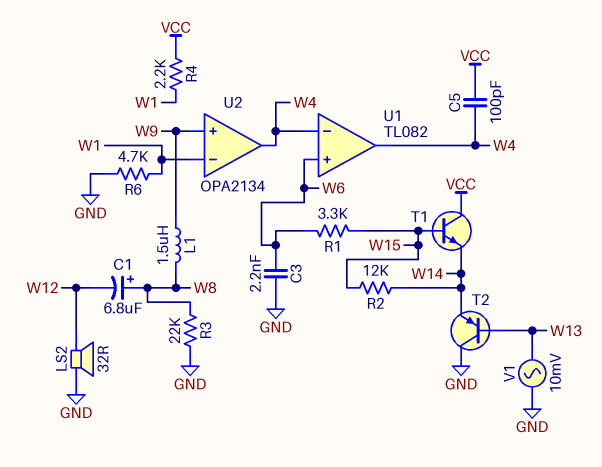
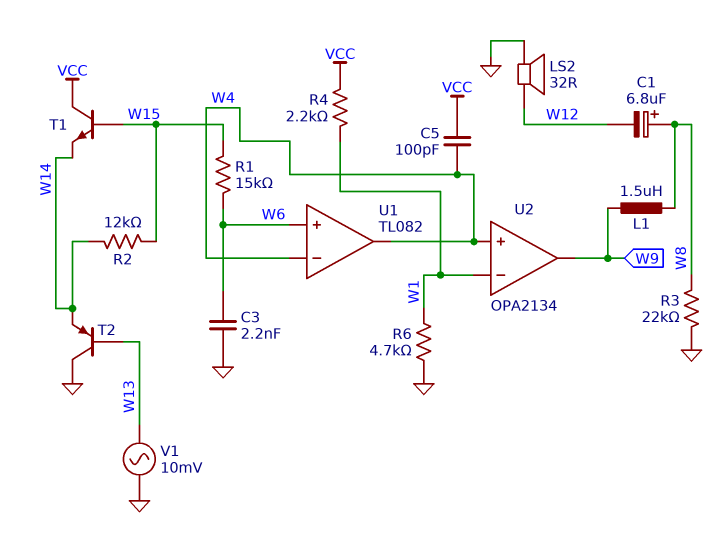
R1: 3.3k (W6, W15) -> 15k (W6, W15)
U2 pin in+: W9 -> W4
U2 pin out: W4 -> W9

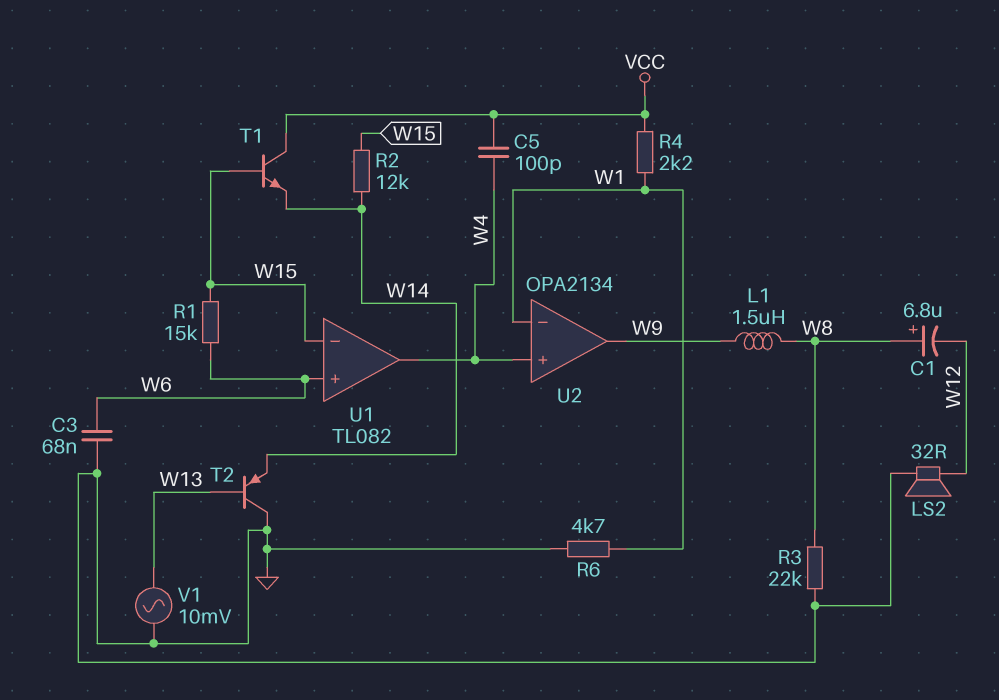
C3: 2.2nF (GND, W6) -> 68nF (GND, W6)
U1 pin in-: W4 -> W15

